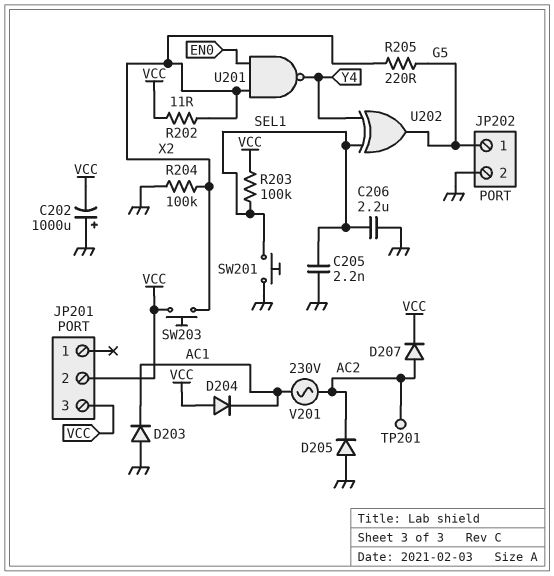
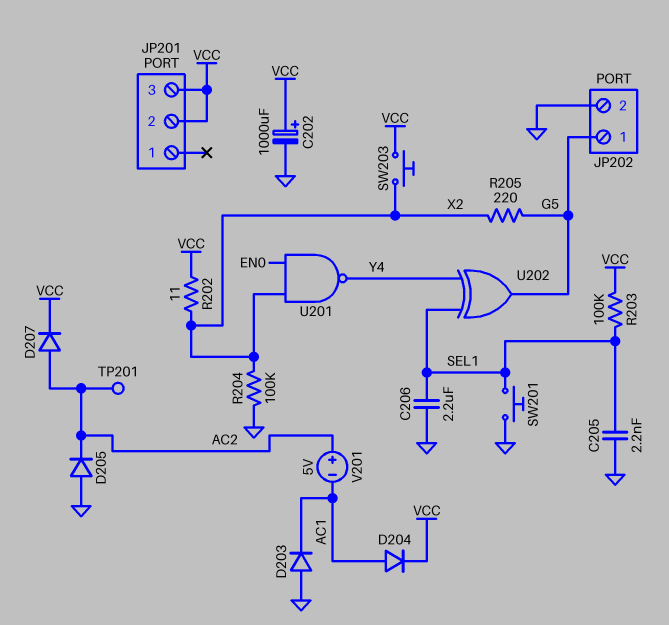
C202: 1000uF (plus GND, minus VCC) -> 1000uF (plus VCC, minus GND)
D204: diode (A VCC, K AC1) -> diode (A AC1, K VCC)
V201: AC 230V (AC1, AC2) -> 5V (plus AC2, minus AC1)

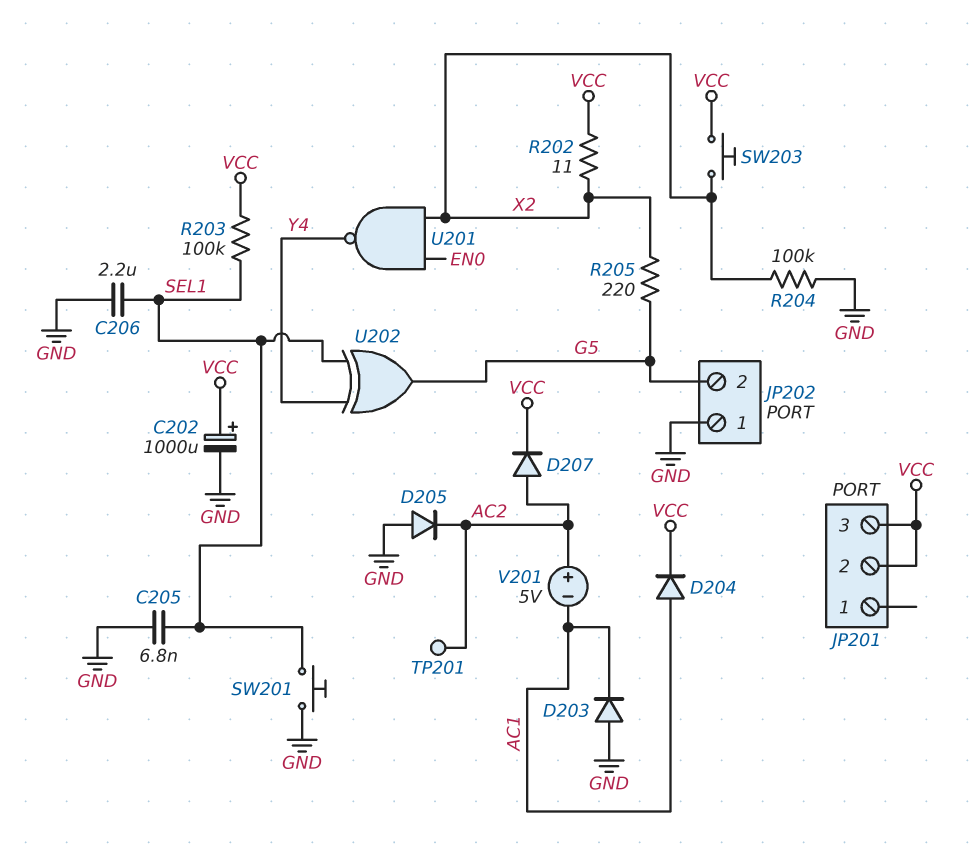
C205: 2.2nF (GND, SEL1) -> 6.8nF (GND, SEL1)
JP202 pin 1: G5 -> GND
JP202 pin 2: GND -> G5

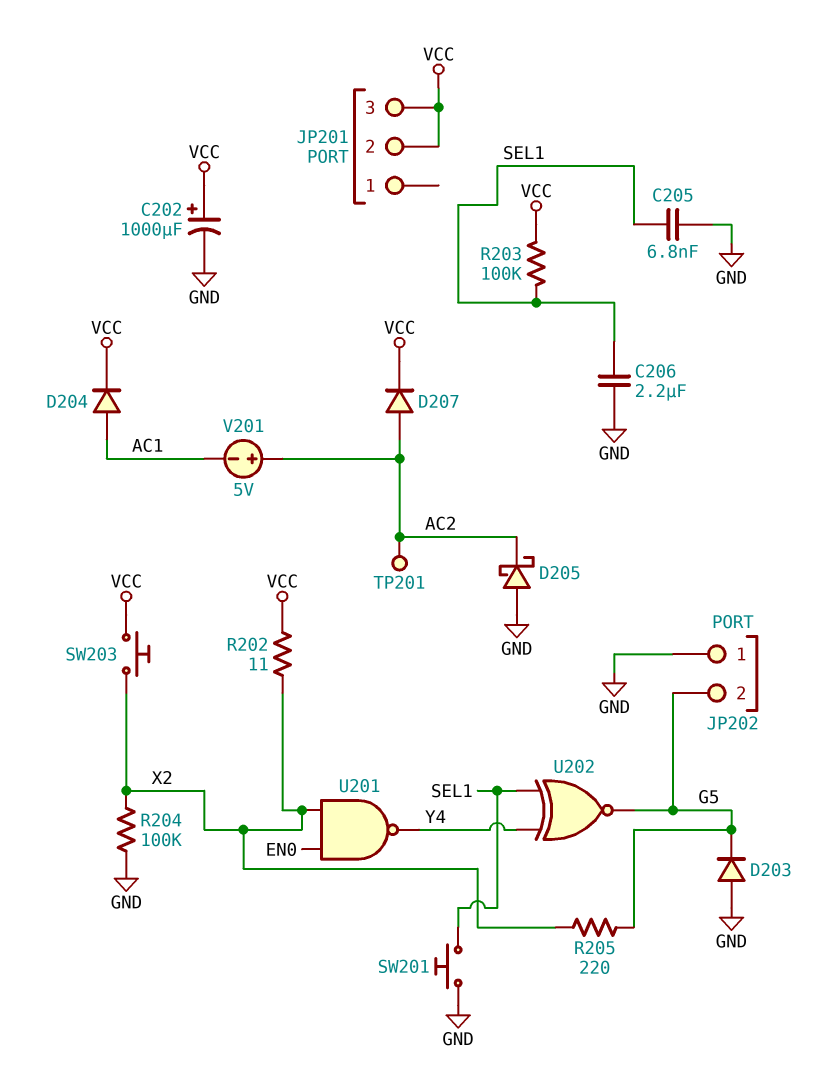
D203: diode (A GND, K AC1) -> diode (A GND, K G5)
D205: diode (A GND, K AC2) -> schottky (A GND, K AC2)
U202: XOR (in SEL1, in Y4, out G5) -> XNOR (in SEL1, in Y4, out G5)

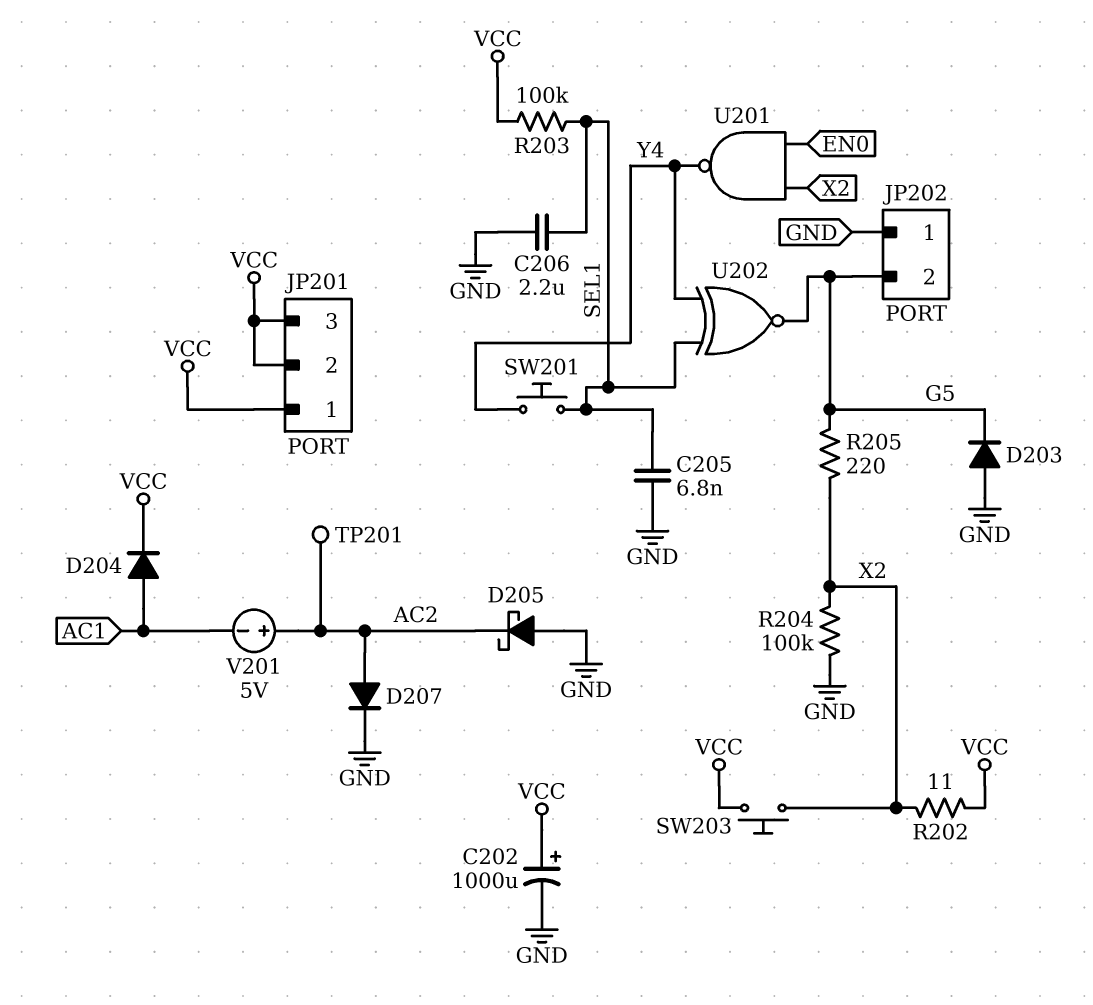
D207: diode (A AC2, K VCC) -> diode (A AC2, K GND)
JP201 pin 1: none -> VCC
SW201: button (GND, SEL1) -> button (SEL1, Y4)

